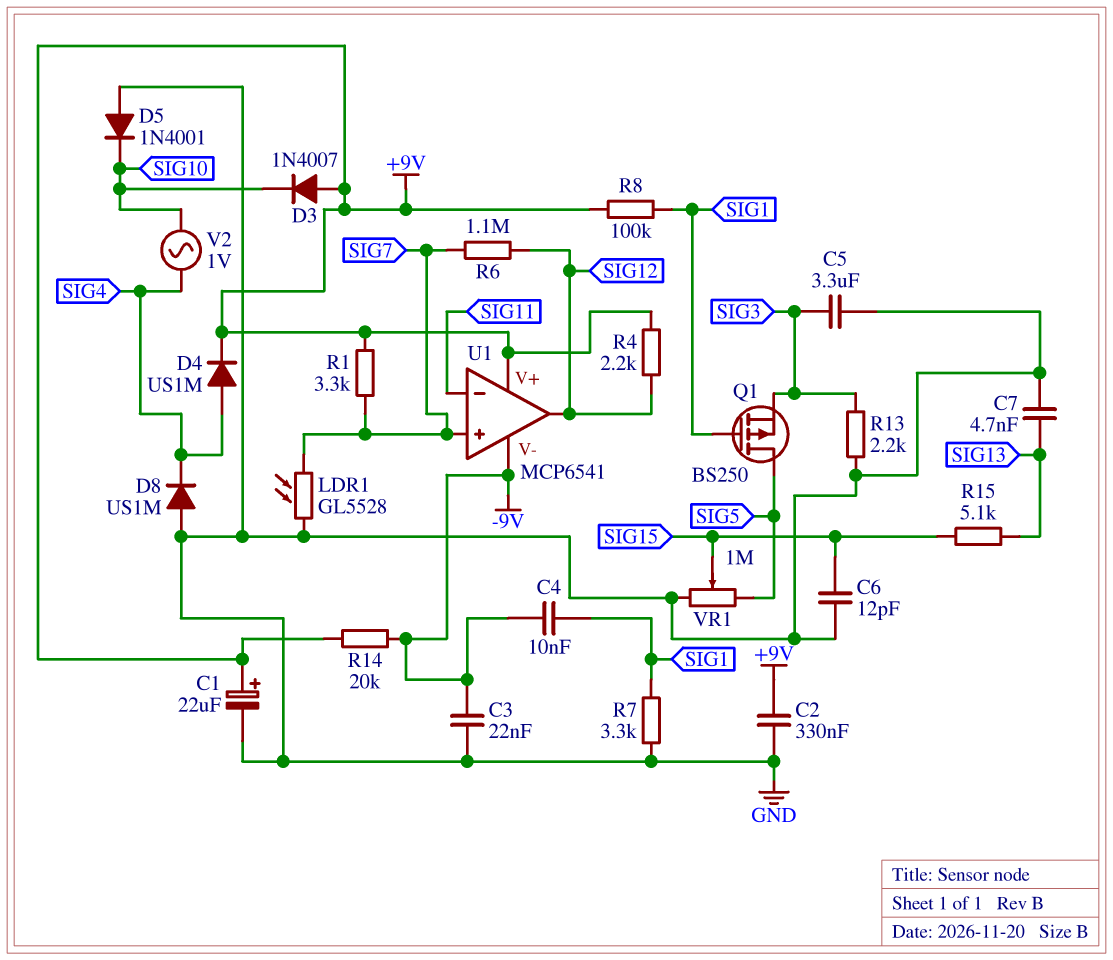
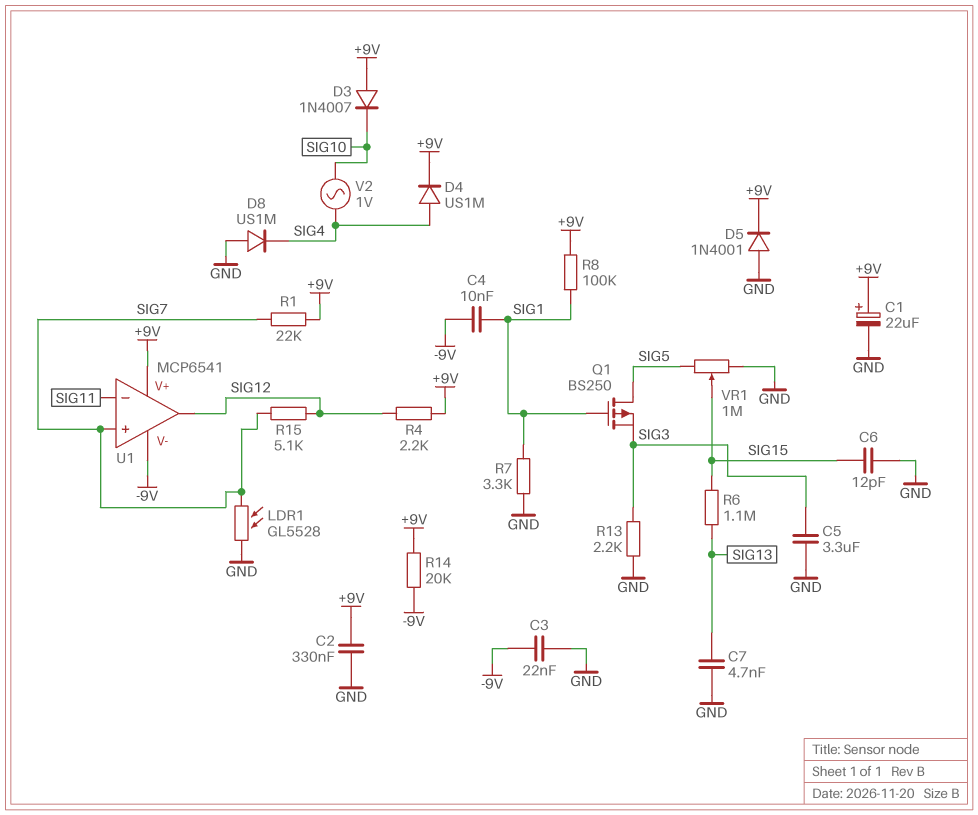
D5: diode 1N4001 (A GND, K SIG10) -> diode 1N4001 (A GND, K +9V)
R1: 3.3k (+9V, SIG7) -> 22k (+9V, SIG7)
R6: 1.1M (SIG7, SIG12) -> 1.1M (SIG13, SIG15)
R15: 5.1k (SIG13, SIG15) -> 5.1k (SIG7, SIG12)

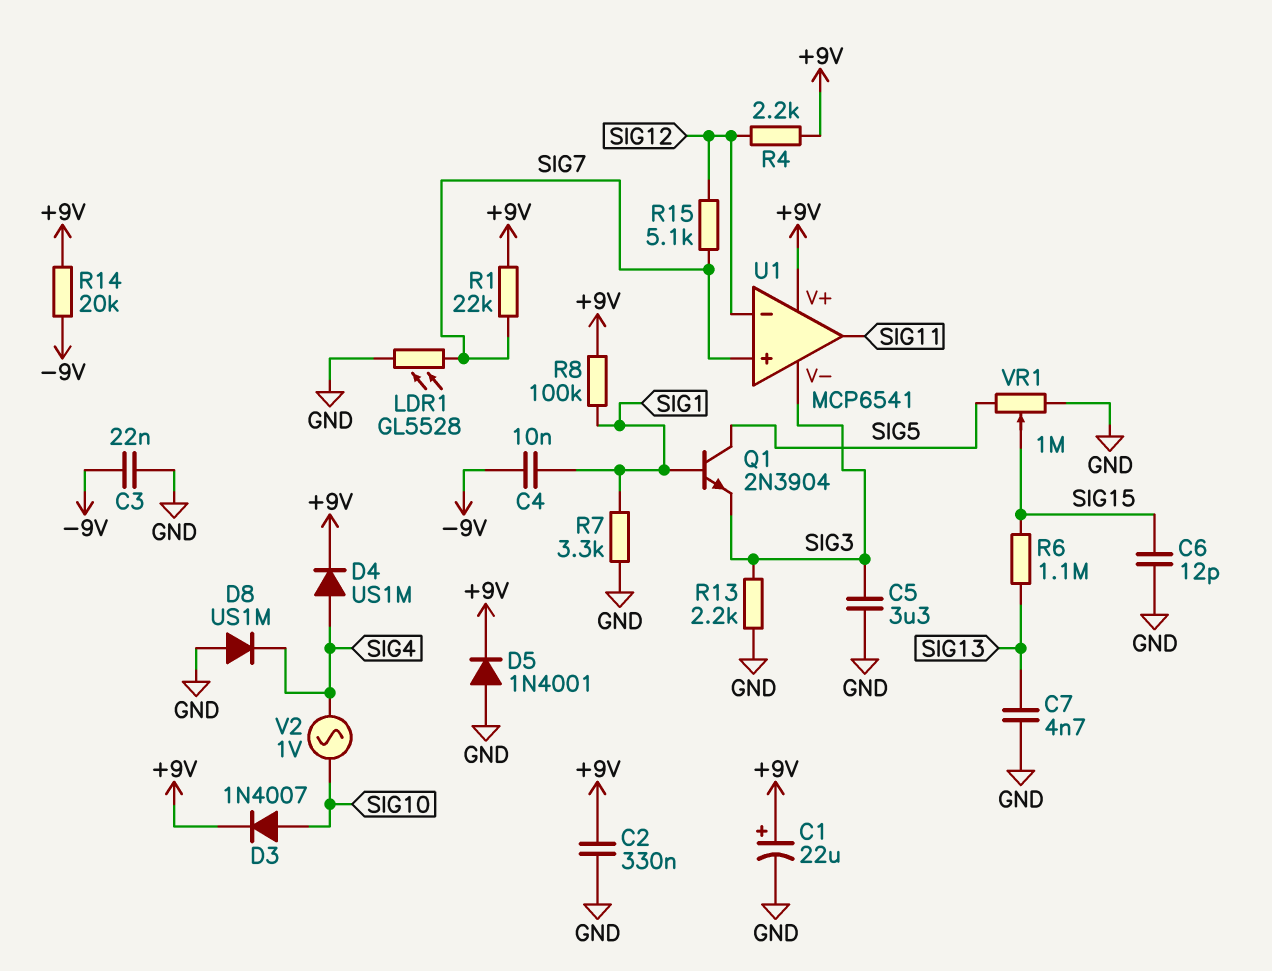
D3: diode 1N4007 (A +9V, K SIG10) -> diode 1N4007 (A SIG10, K +9V)
Q1: PMOS BS250 (G SIG1, D SIG5, S SIG3) -> NPN 2N3904 (B SIG1, C SIG5, E SIG3)
U1 pin V-: -9V -> SIG3
U1 pin in-: SIG11 -> SIG12
U1 pin out: SIG12 -> SIG11

